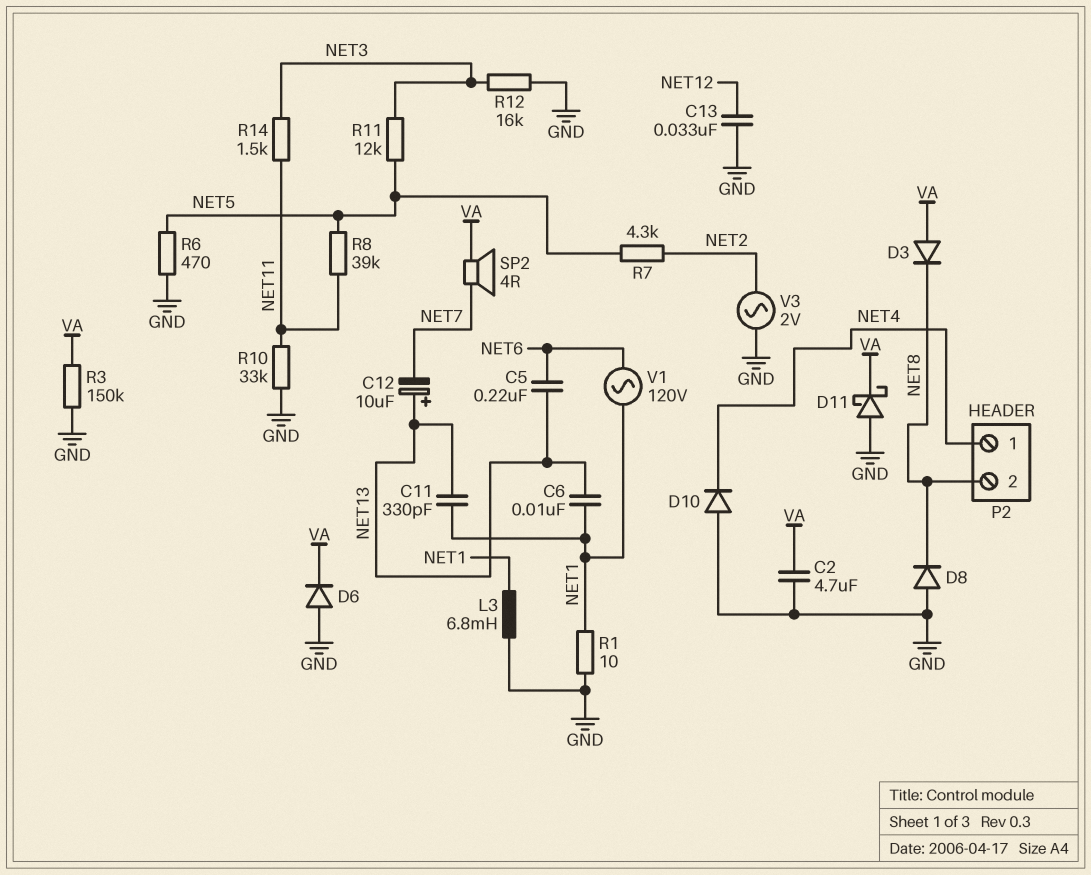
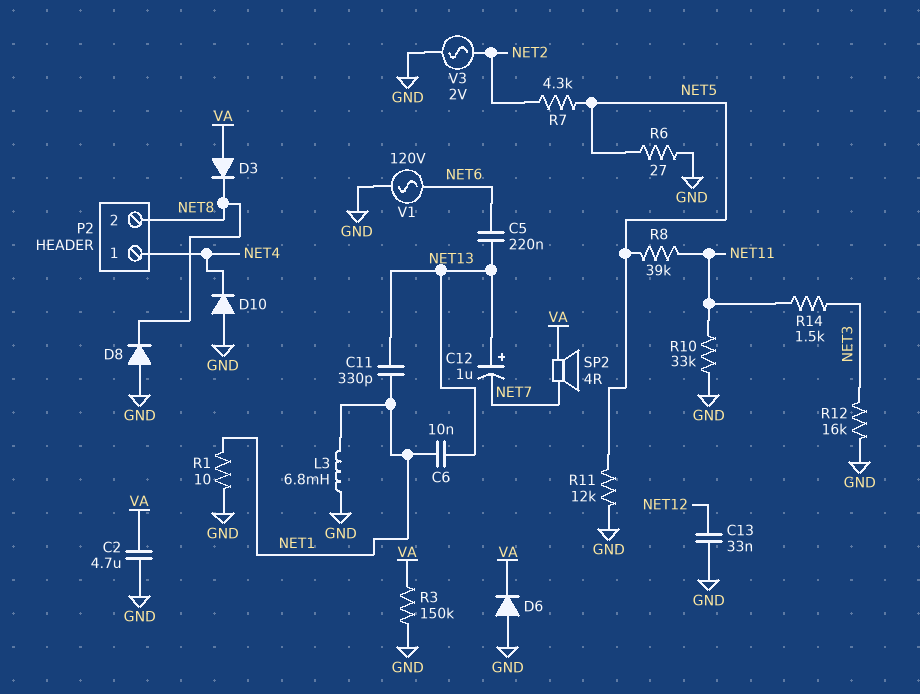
C12: 10uF (plus NET13, minus NET7) -> 1uF (plus NET13, minus NET7)
D11: schottky (A GND, K VA) -> none
R6: 470 (GND, NET5) -> 27 (GND, NET5)
R11: 12k (NET3, NET5) -> 12k (GND, NET5)
V1: AC 120V (NET1, NET6) -> AC 120V (GND, NET6)

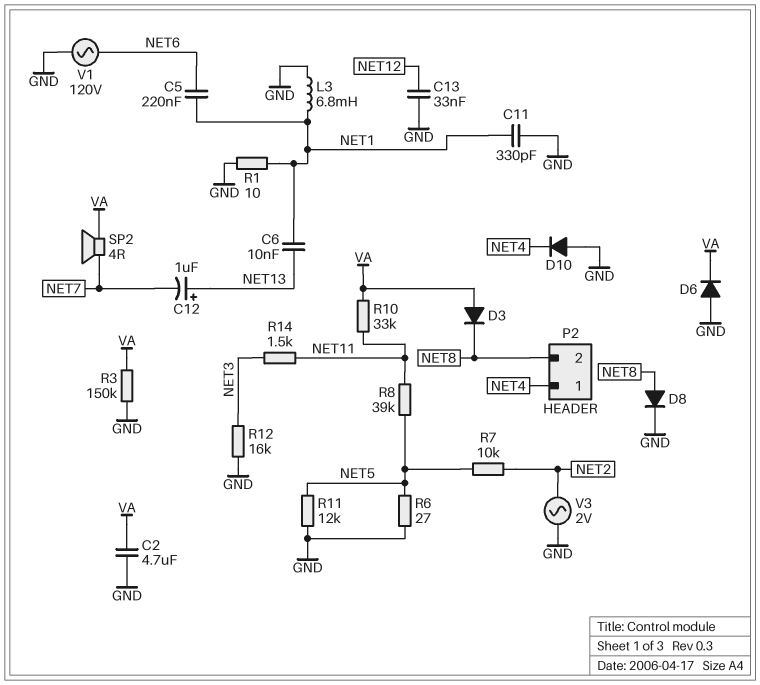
C5: 220nF (NET6, NET13) -> 220nF (NET1, NET6)
C11: 330pF (NET1, NET13) -> 330pF (GND, NET1)
D8: diode (A GND, K NET8) -> diode (A NET8, K GND)
R7: 4.3k (NET2, NET5) -> 10k (NET2, NET5)
R10: 33k (GND, NET11) -> 33k (NET11, VA)

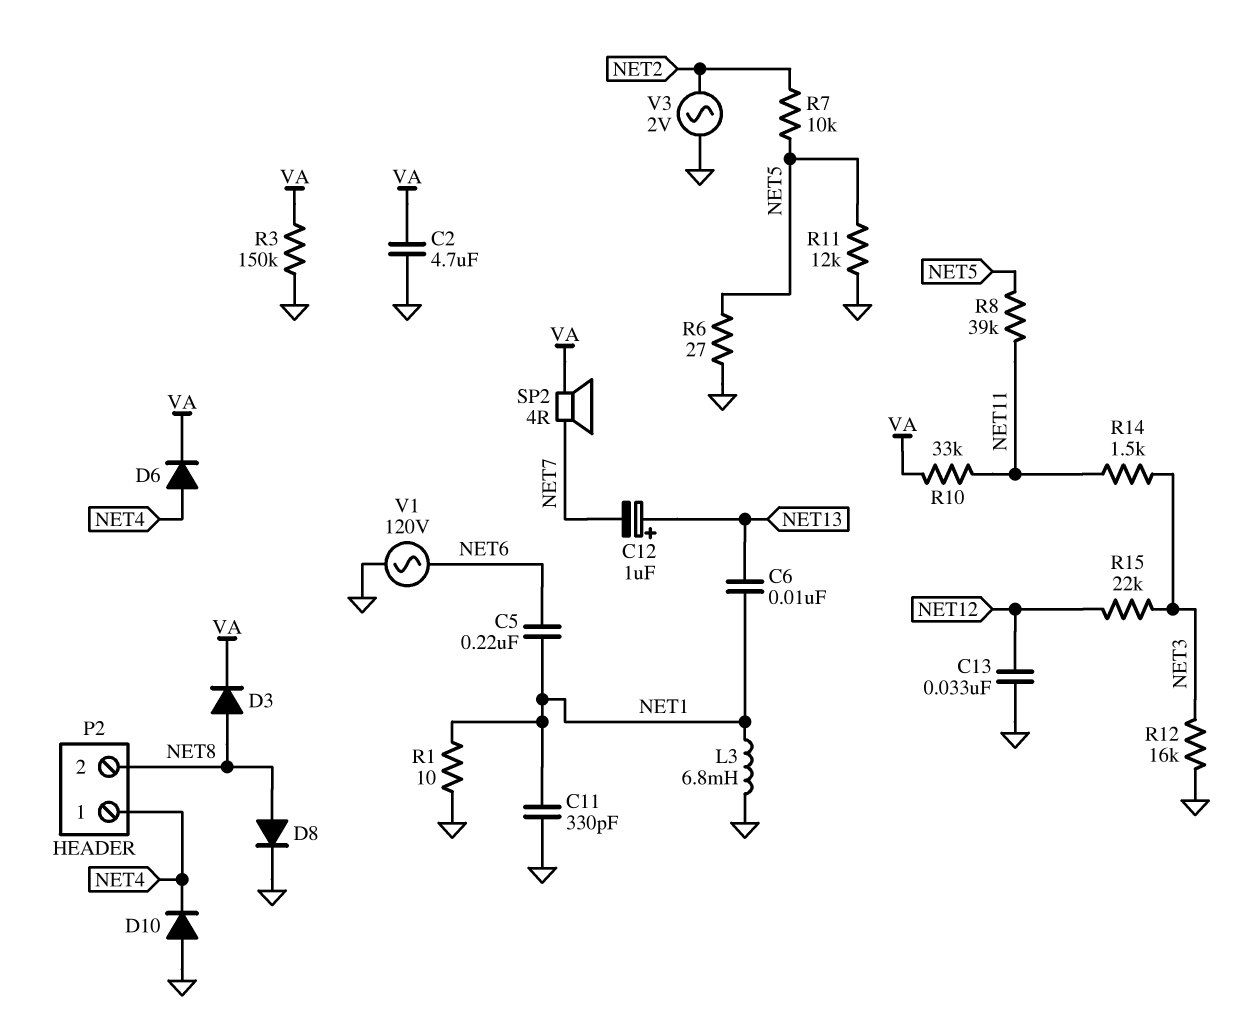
D3: diode (A VA, K NET8) -> diode (A NET8, K VA)
D6: diode (A GND, K VA) -> diode (A NET4, K VA)
R15: none -> 22k (NET3, NET12)

